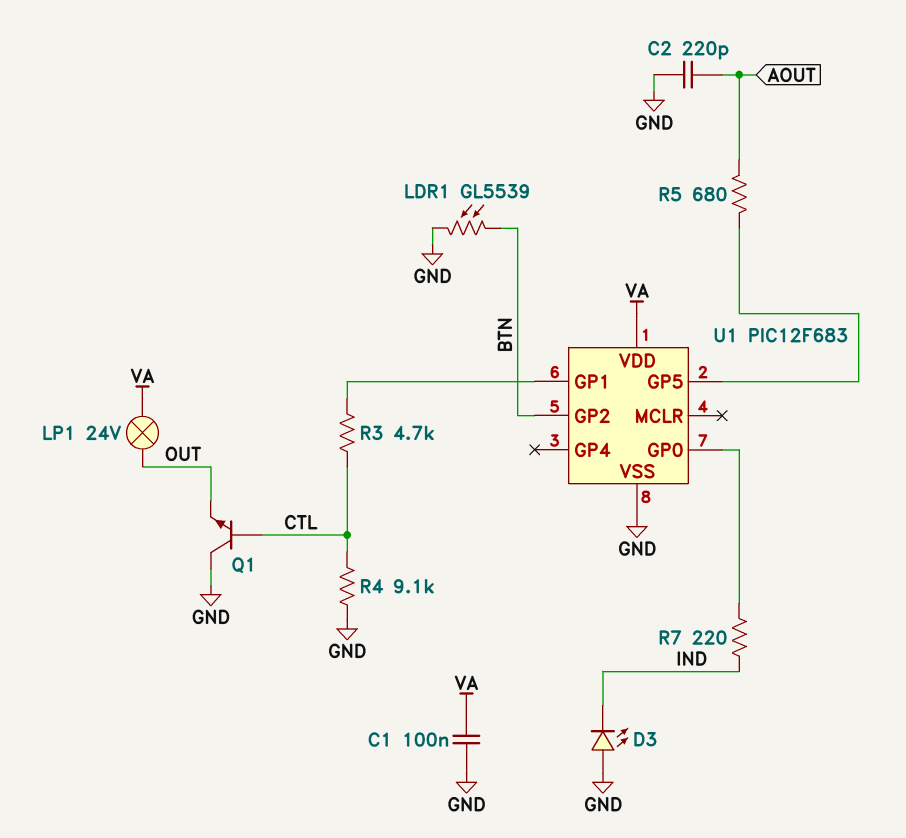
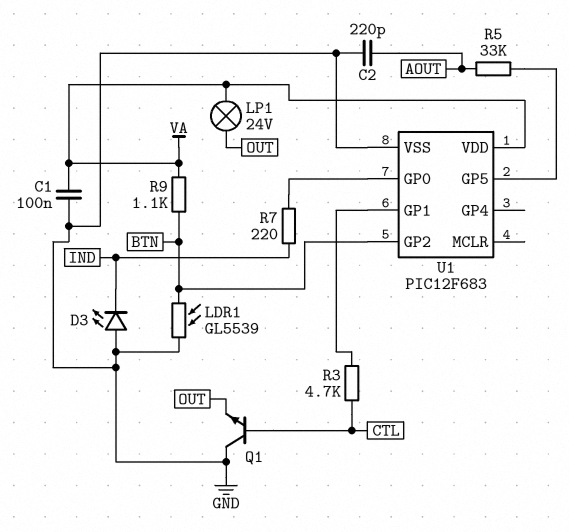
R4: 9.1k (CTL, GND) -> none
R5: 680 (AOUT, U1/GP5) -> 33k (AOUT, U1/GP5)
R9: none -> 1.1k (BTN, VA)

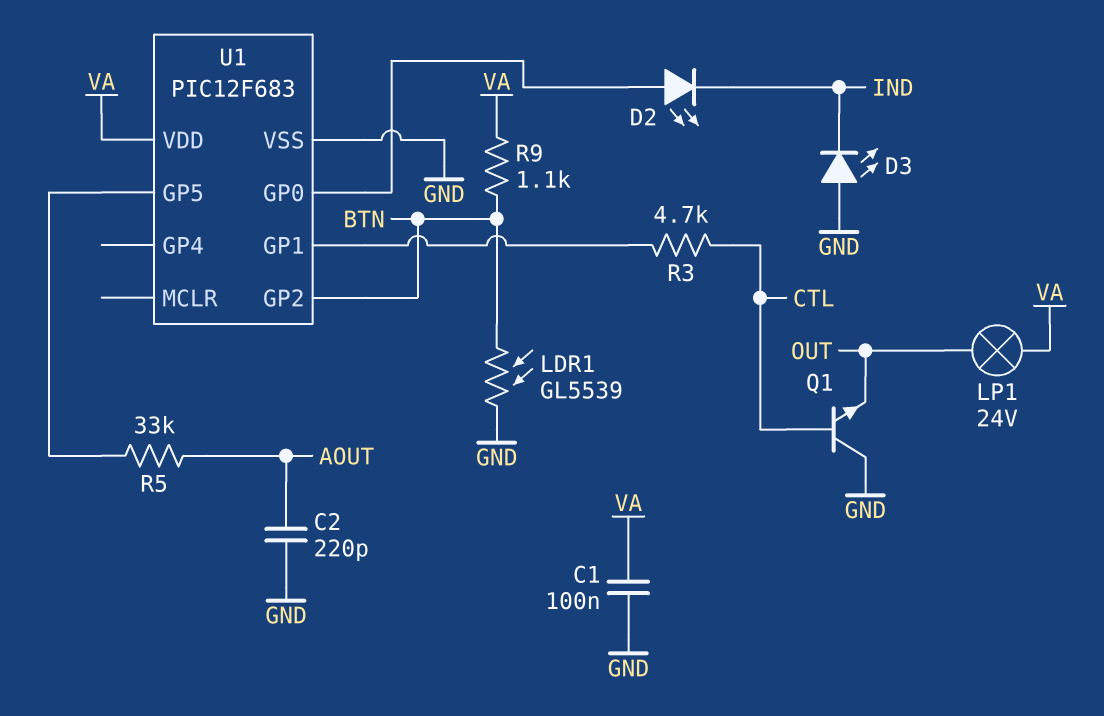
D2: none -> LED (A U1/GP0, K IND)
R7: 220 (IND, U1/GP0) -> none

